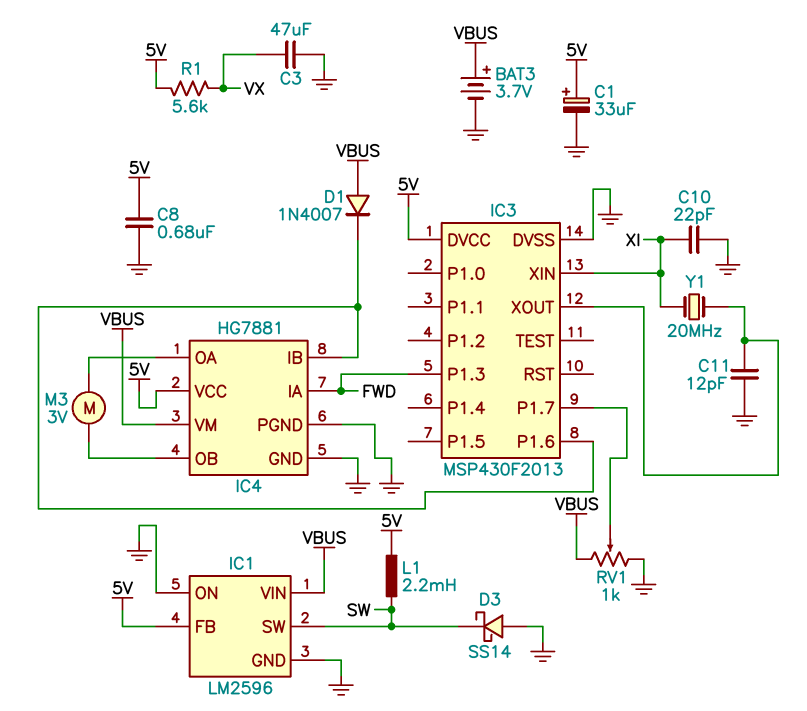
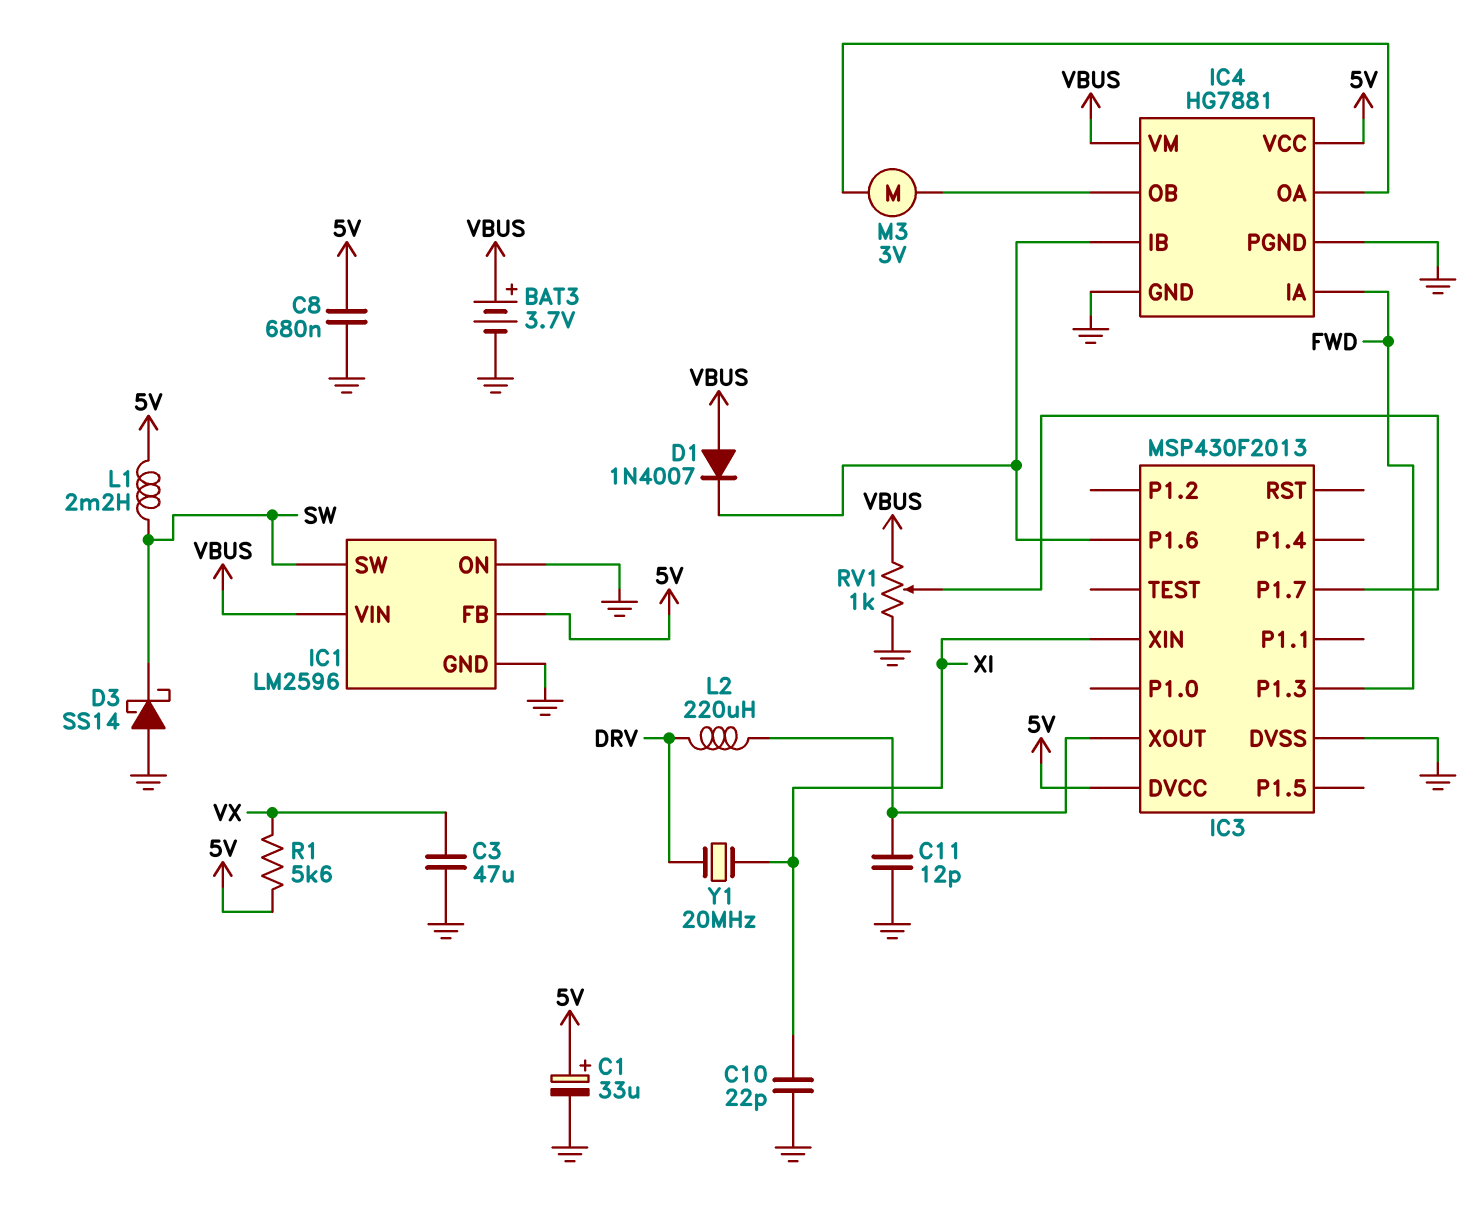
L2: none -> 220uH (DRV, IC3/XOUT)
Y1: 20MHz (IC3/XOUT, XI) -> 20MHz (DRV, XI)

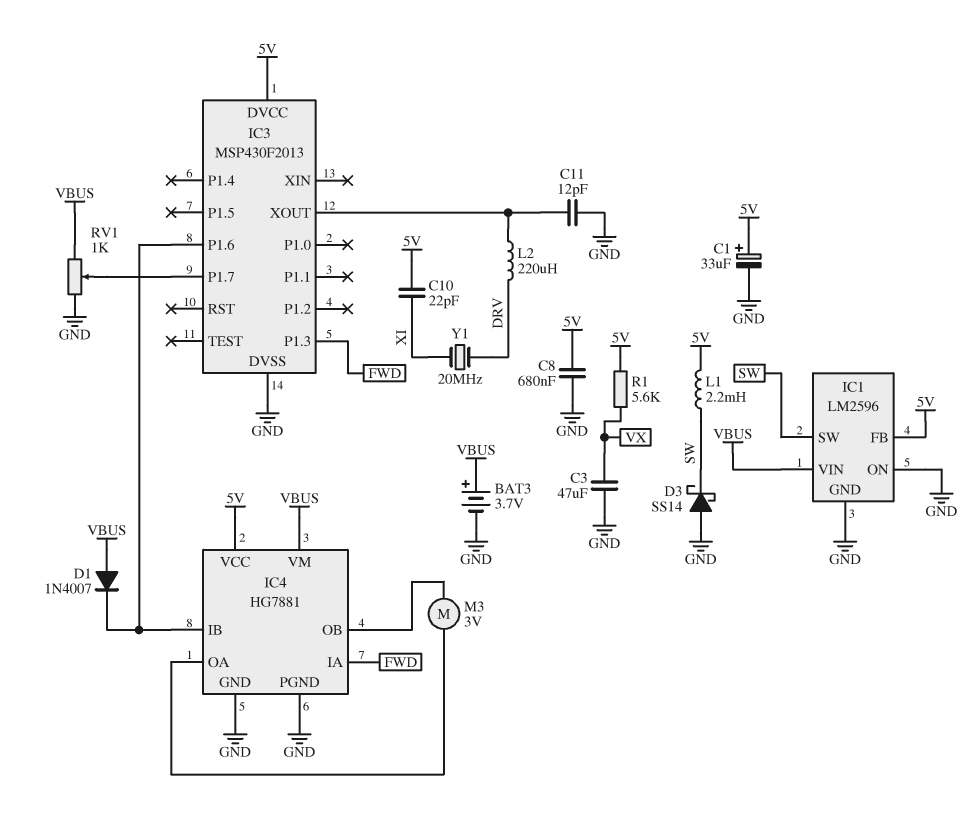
C10: 22pF (GND, XI) -> 22pF (5V, XI)
IC3 pin XIN: XI -> none

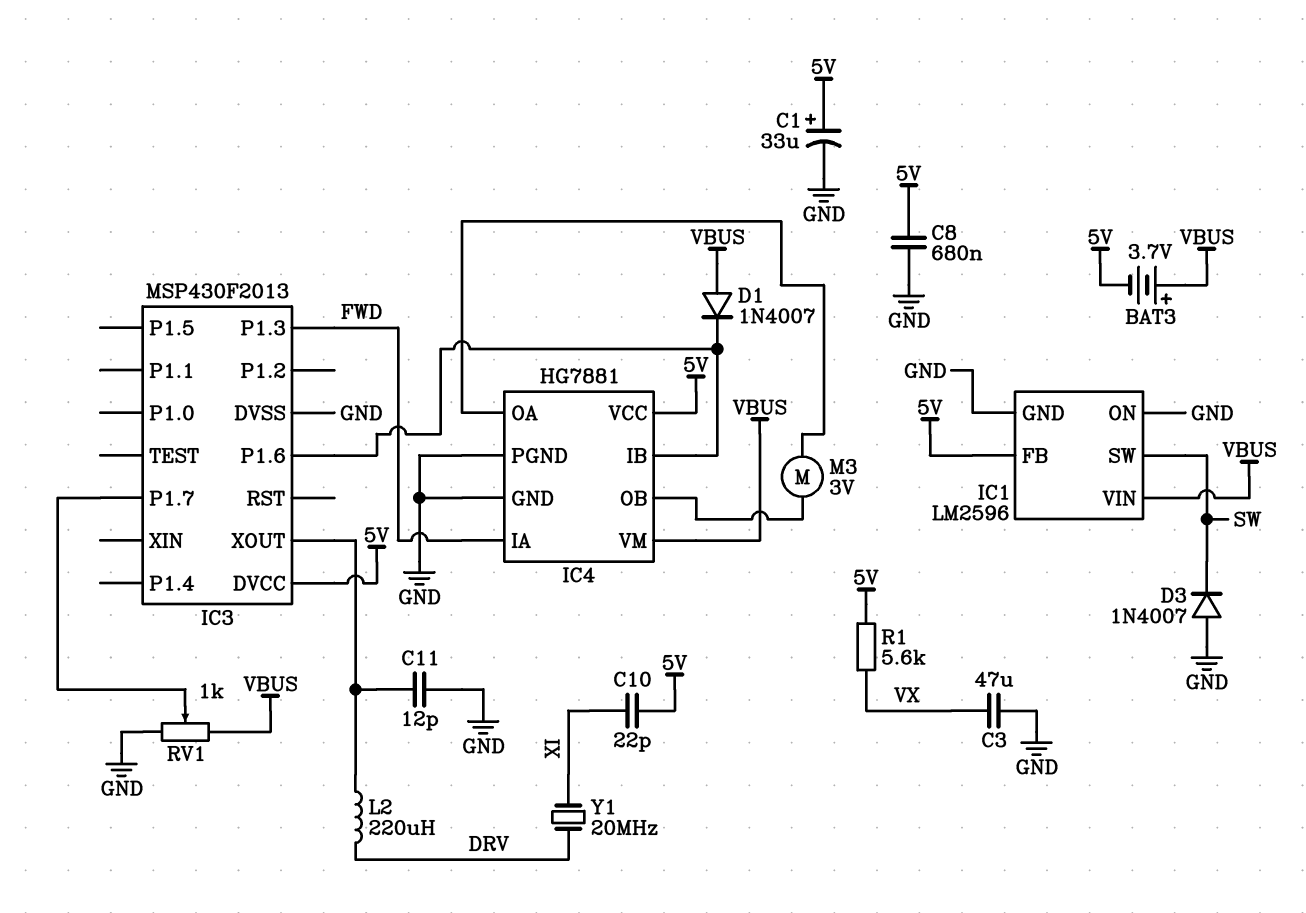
BAT3: 3.7V (plus VBUS, minus GND) -> 3.7V (plus VBUS, minus 5V)
D3: schottky SS14 (A GND, K SW) -> diode 1N4007 (A GND, K SW)
L1: 2.2mH (5V, SW) -> none

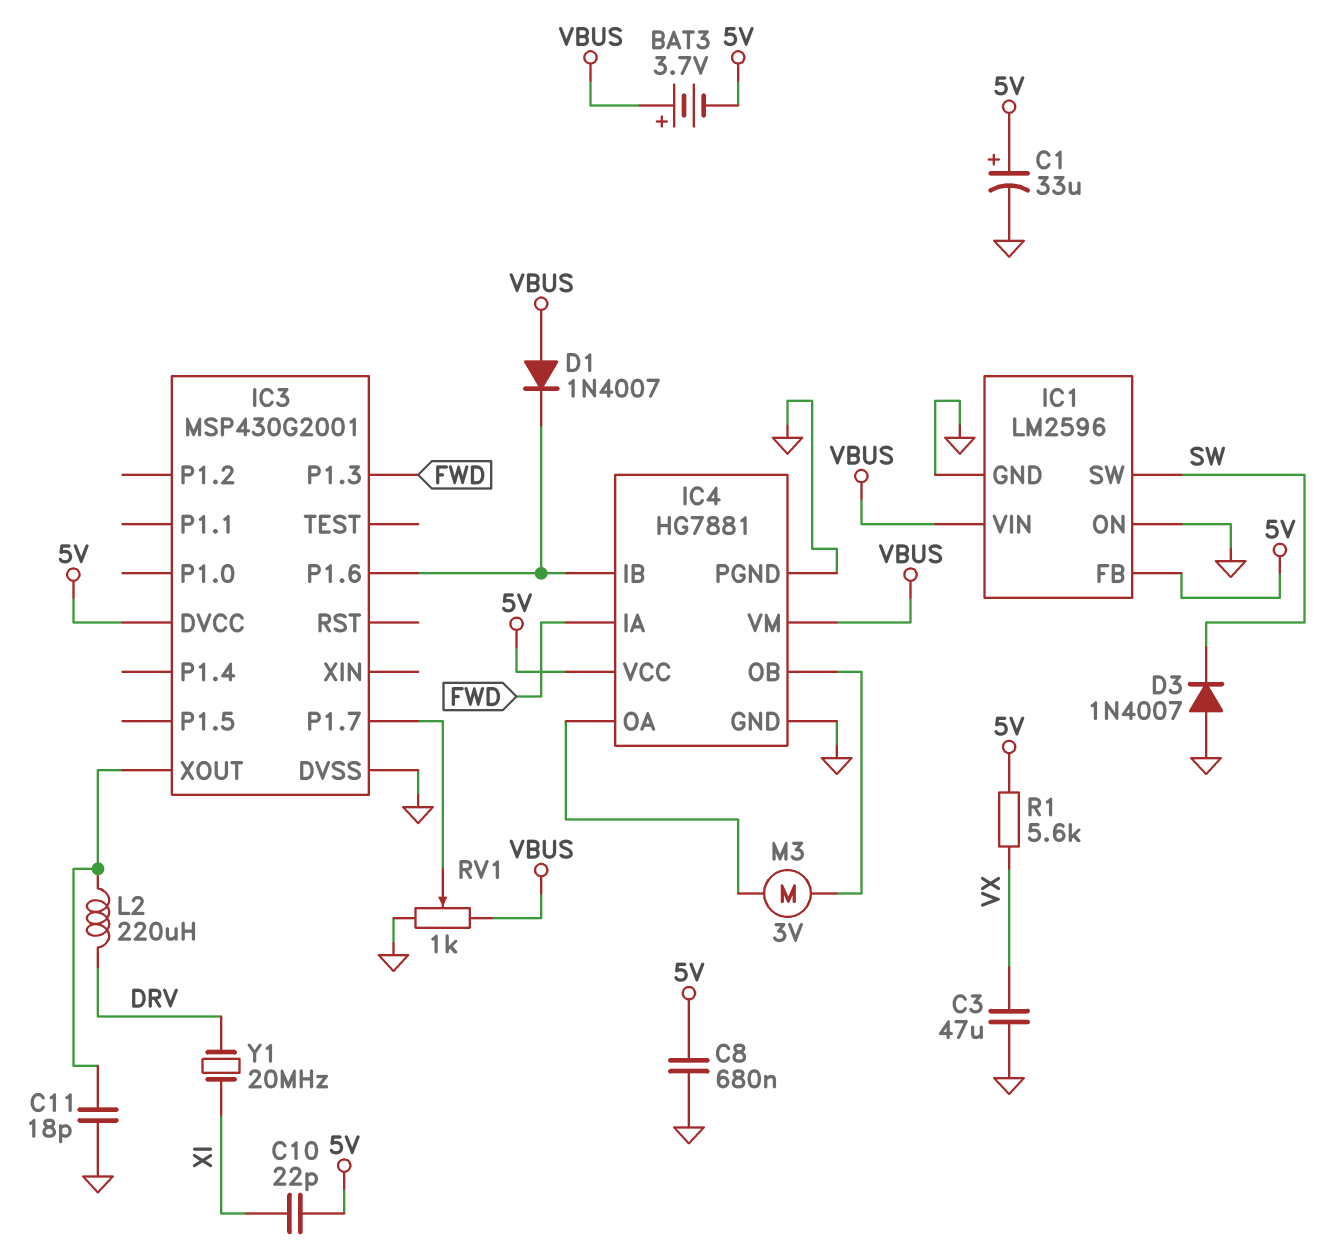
C11: 12pF (GND, IC3/XOUT) -> 18pF (GND, IC3/XOUT)
IC3: MSP430F2013 -> MSP430G2001

